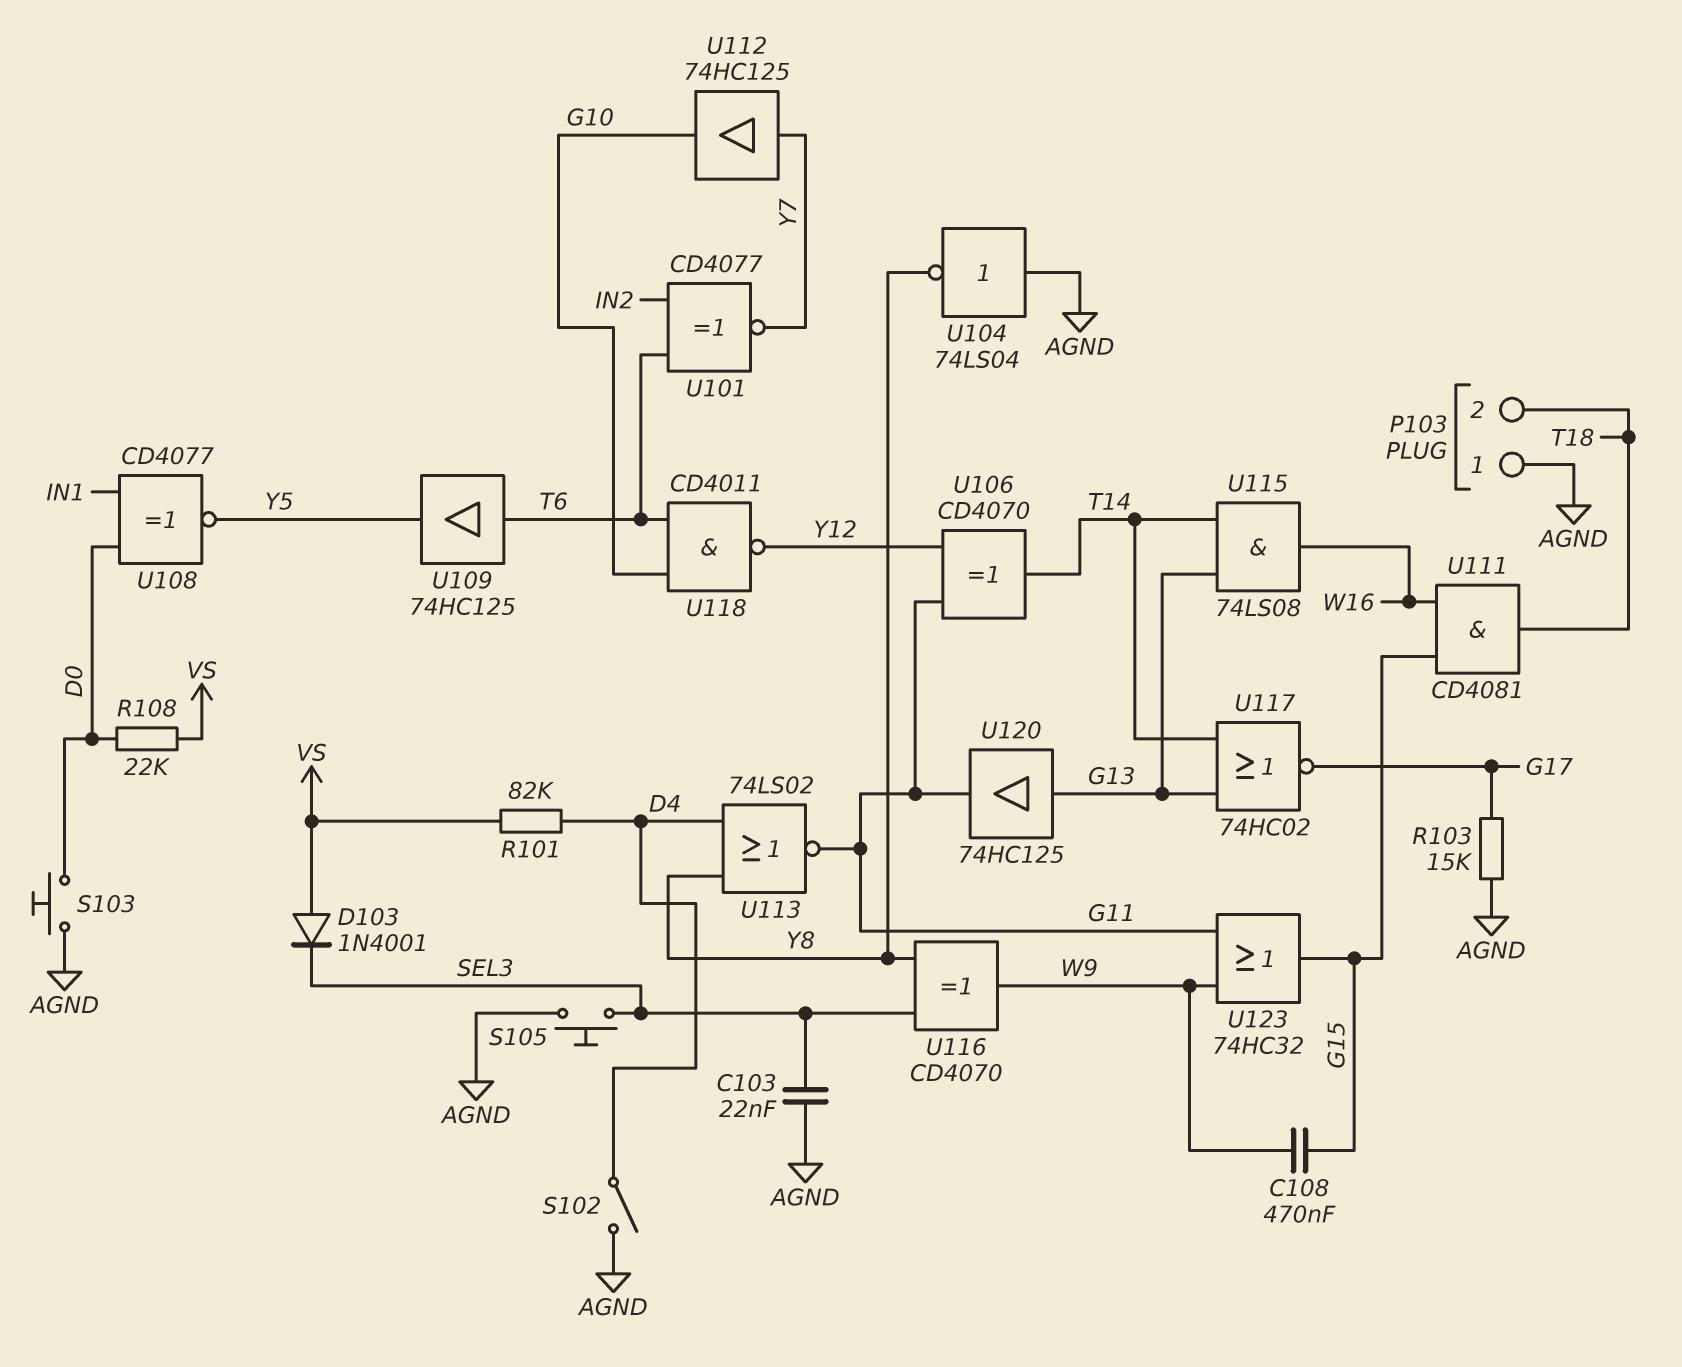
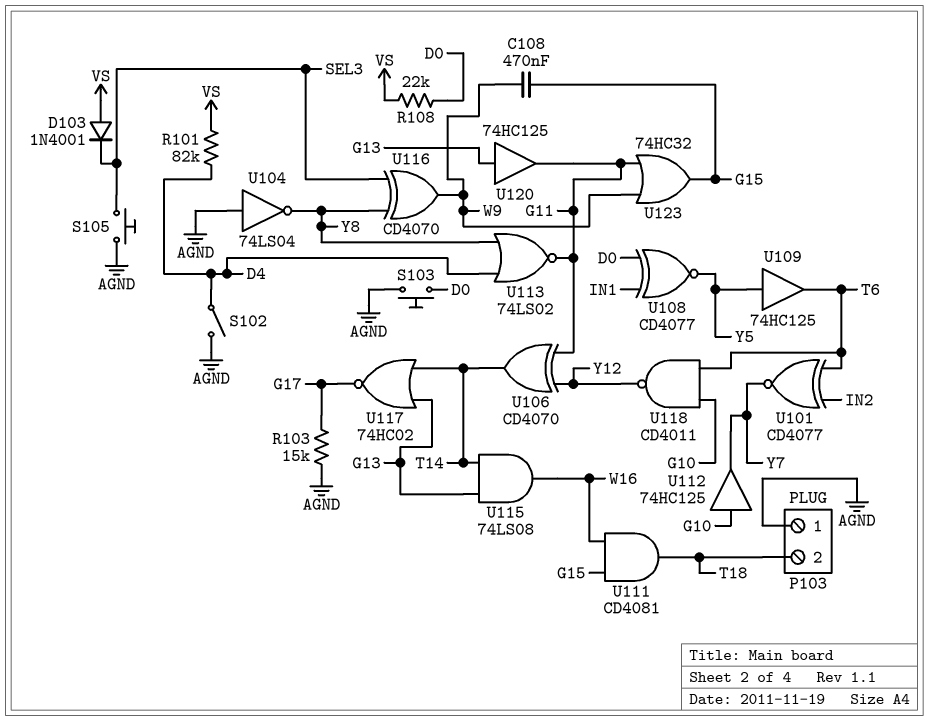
C103: 22nF (AGND, SEL3) -> none
U109: buffer 74HC125 (in T6, out Y5) -> buffer 74HC125 (in Y5, out T6)
U112: buffer 74HC125 (in Y7, out G10) -> buffer 74HC125 (in G10, out Y7)

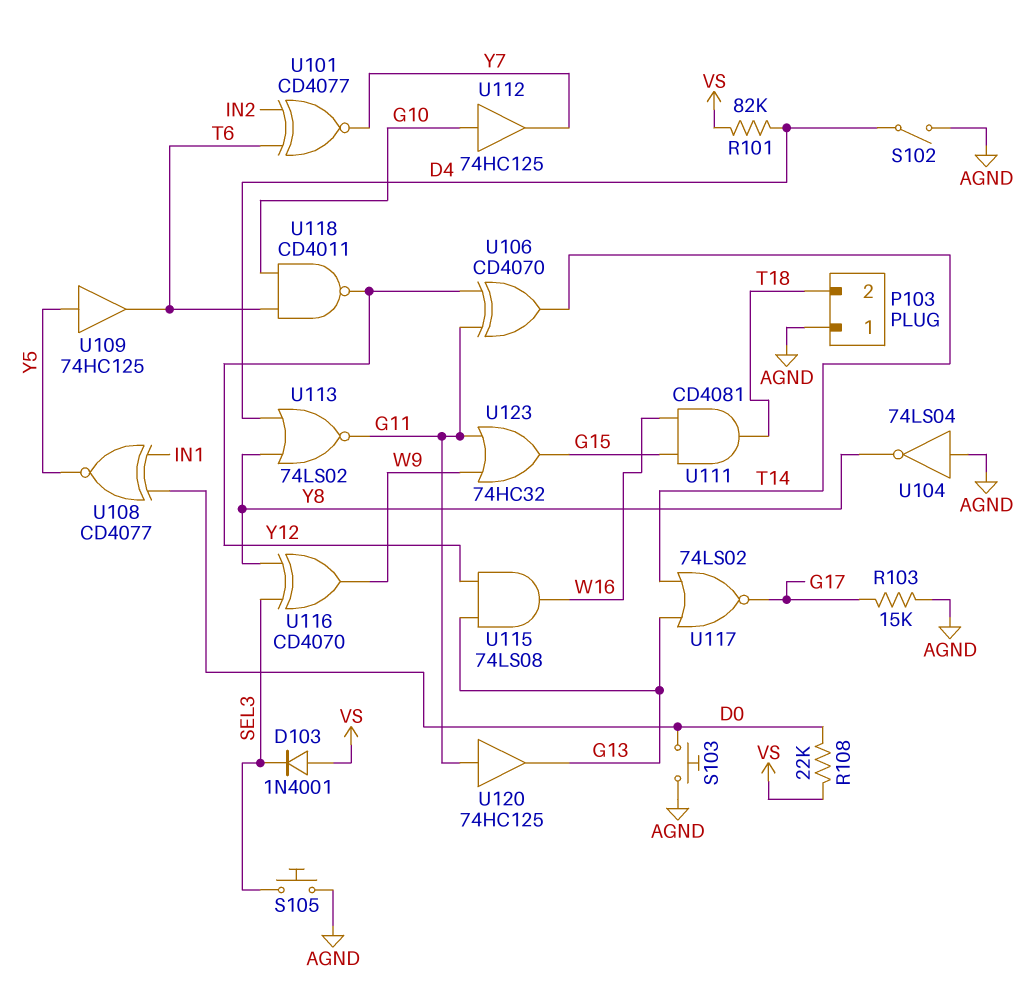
C108: 470nF (G15, W9) -> none
U115: AND 74LS08 (in G13, in T14, out W16) -> AND 74LS08 (in G13, in Y12, out W16)
U117: NOR 74HC02 (in G13, in T14, out G17) -> NOR 74LS02 (in G13, in T14, out G17)
U120: buffer 74HC125 (in G13, out G11) -> buffer 74HC125 (in G11, out G13)

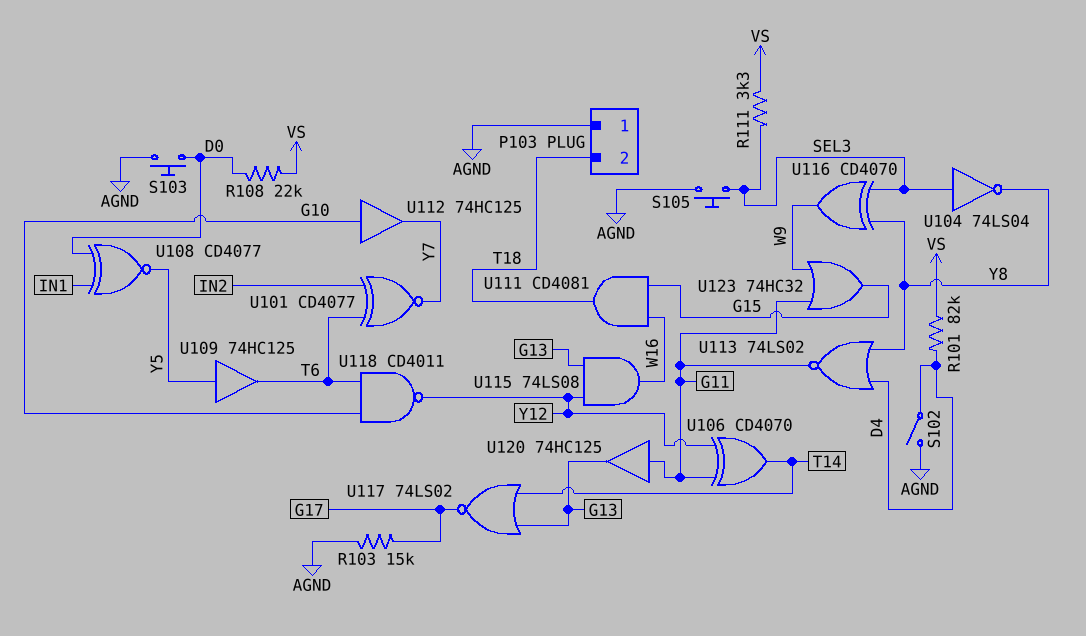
D103: diode 1N4001 (A VS, K SEL3) -> none
R111: none -> 3.3k (SEL3, VS)
U104: NOT 74LS04 (in AGND, out Y8) -> NOT 74LS04 (in SEL3, out Y8)

